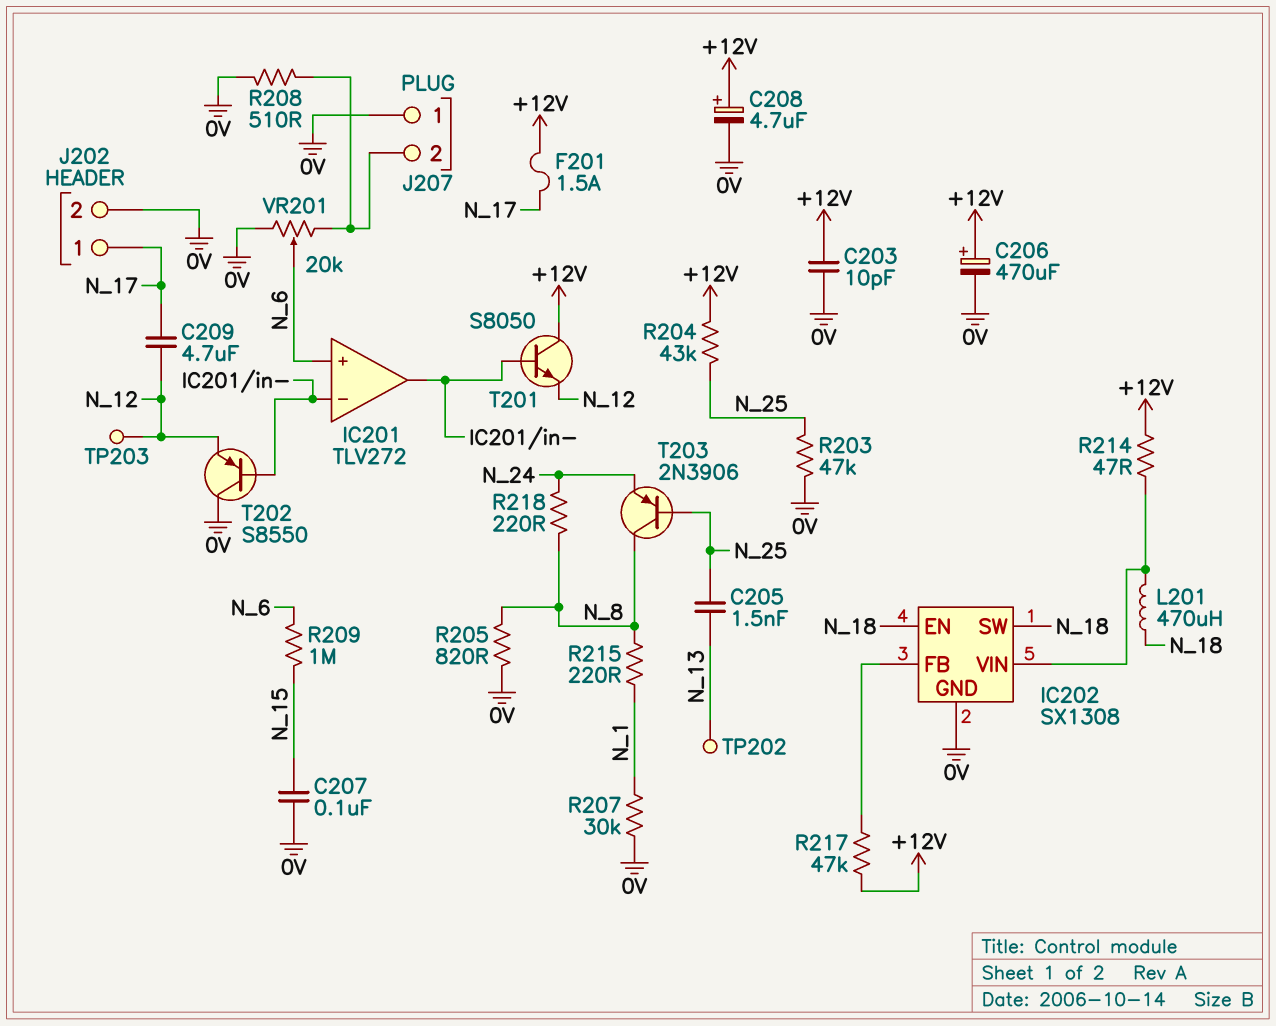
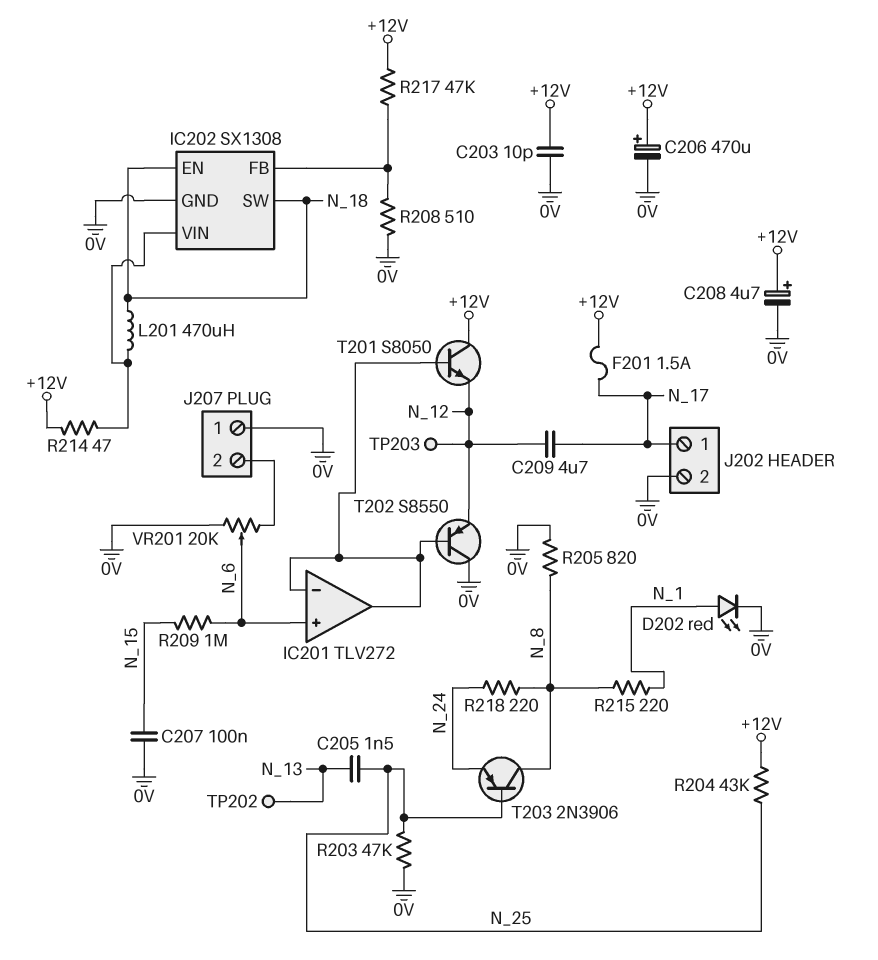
D202: none -> LED red (A N_1, K 0V)
R207: 30k (0V, N_1) -> none
R208: 510 (0V, J207/2) -> 510 (0V, IC202/FB)

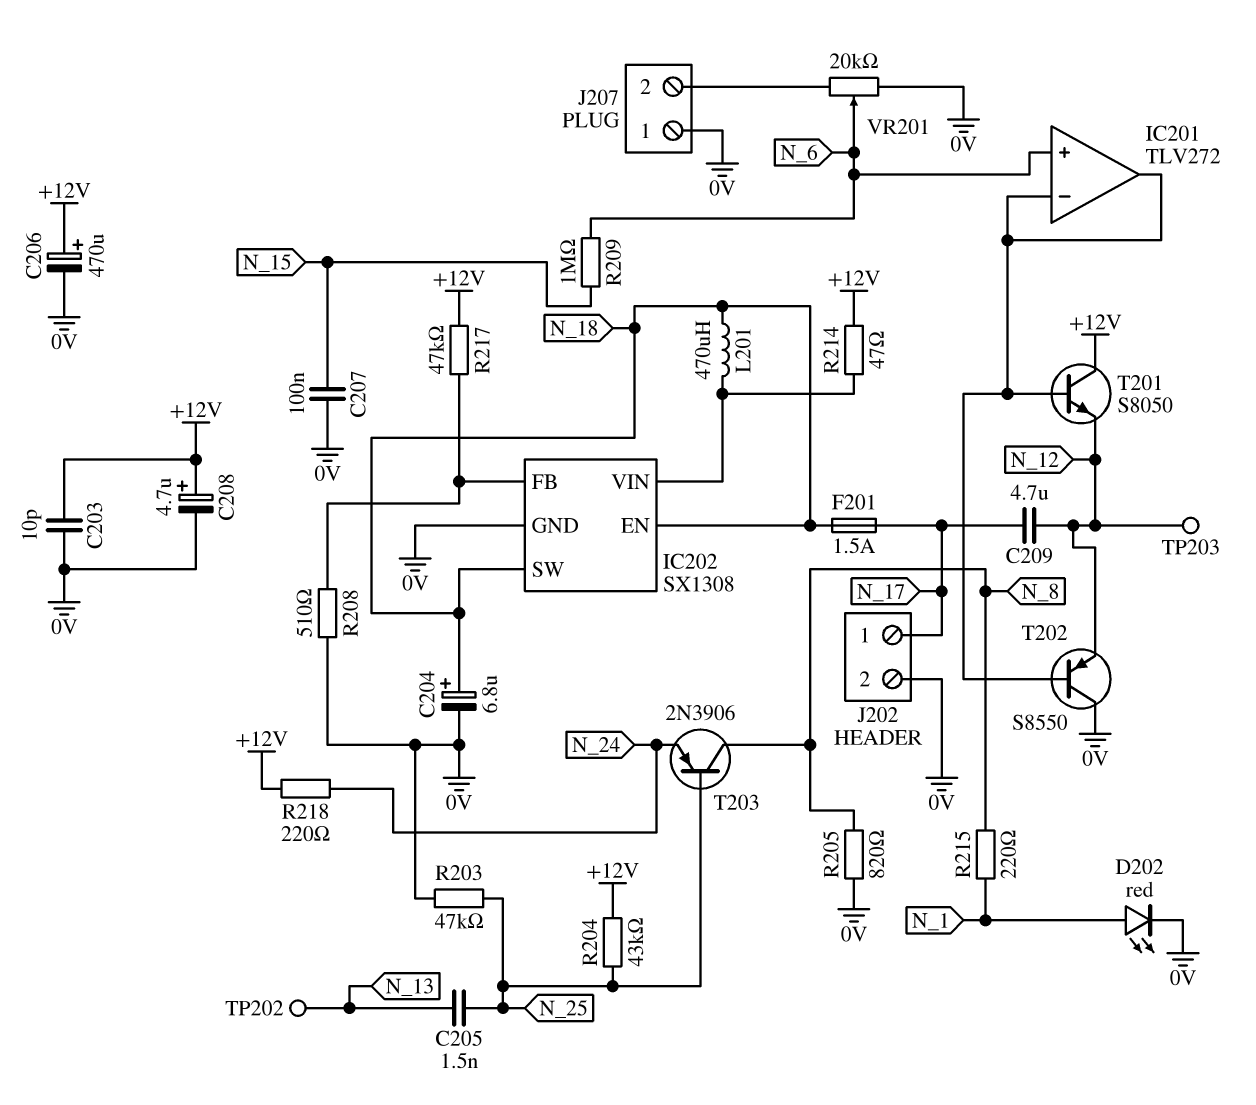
C204: none -> 6.8uF (plus N_18, minus 0V)
F201: 1.5A (+12V, N_17) -> 1.5A (N_17, N_18)
R218: 220 (N_8, N_24) -> 220 (+12V, N_24)

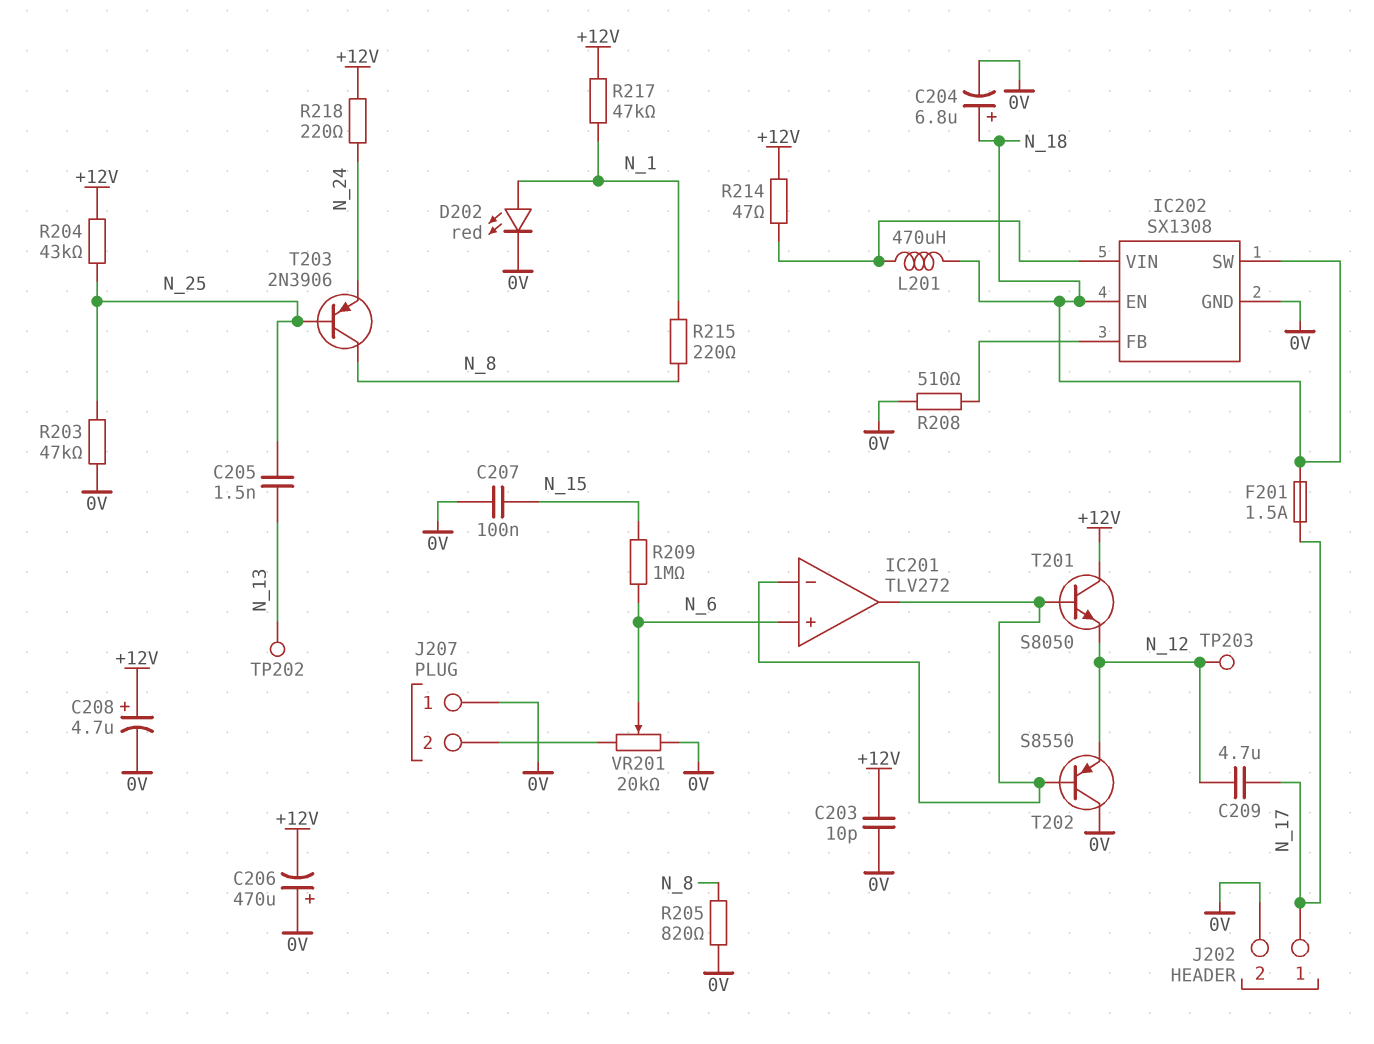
C206: 470uF (plus +12V, minus 0V) -> 470uF (plus 0V, minus +12V)
R217: 47k (+12V, IC202/FB) -> 47k (+12V, N_1)

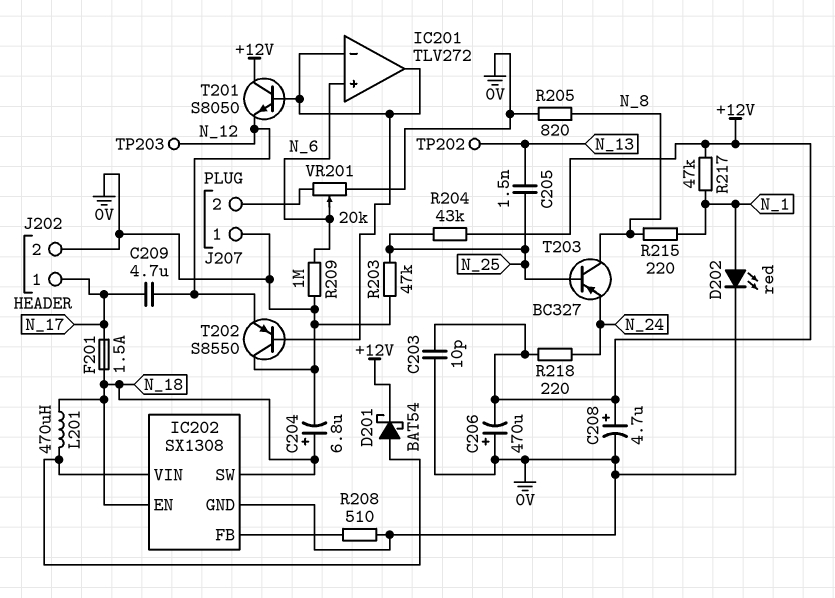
C207: 100nF (0V, N_15) -> none
D201: none -> schottky BAT54 (A IC202/VIN, K +12V)
R209: 1M (N_6, N_15) -> 1M (0V, N_6)
R214: 47 (+12V, IC202/VIN) -> none
T203: PNP 2N3906 (B N_25, C N_8, E N_24) -> PNP BC327 (B N_25, C N_8, E N_24)

